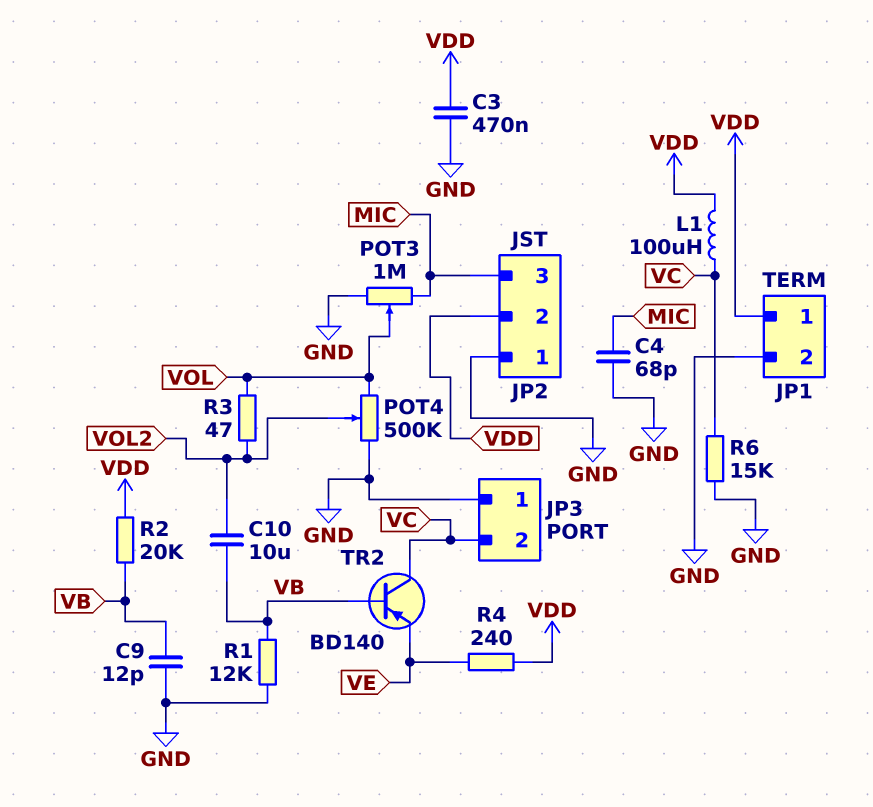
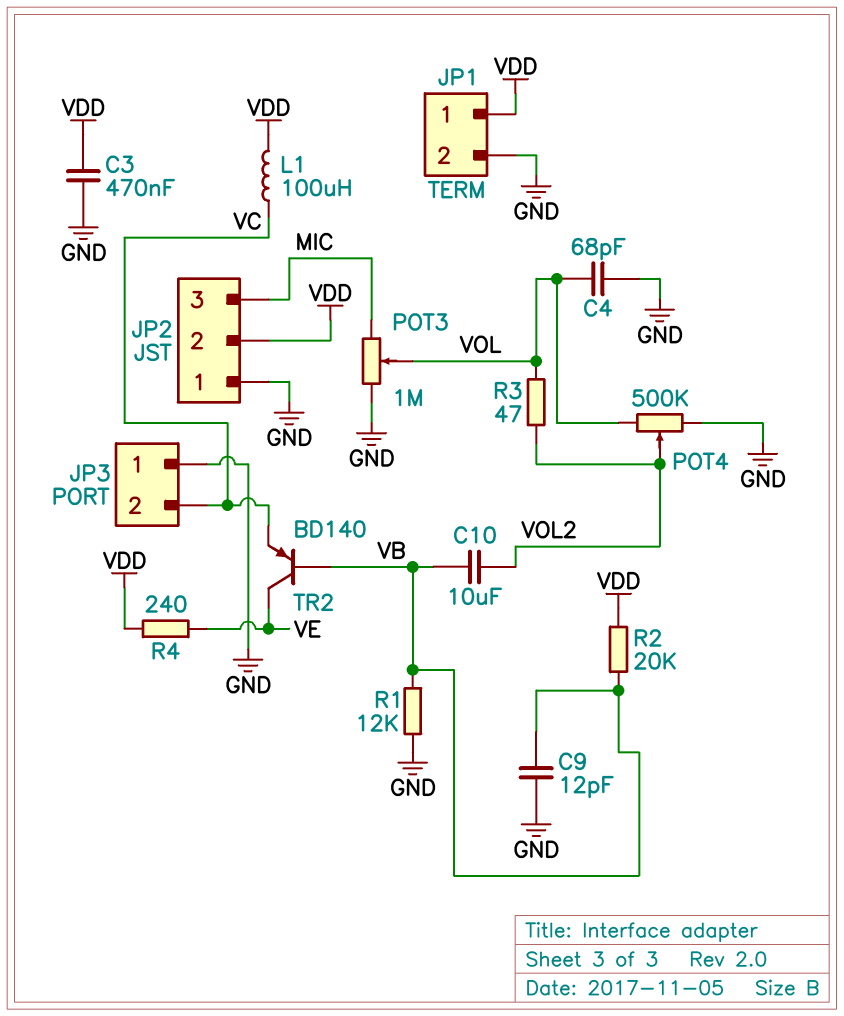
C4: 68pF (GND, MIC) -> 68pF (GND, VOL)
R6: 15k (GND, VC) -> none
TR2: PNP BD140 (B VB, C VC, E VE) -> PNP BD140 (B VB, C VE, E VC)

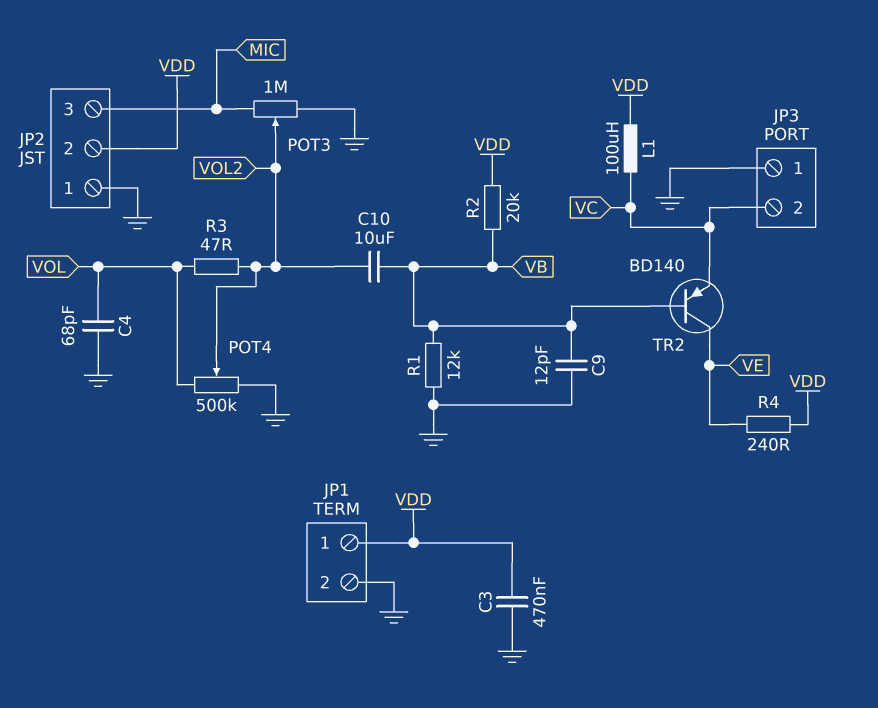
POT3: 1M (GND, MIC, wiper VOL) -> 1M (GND, MIC, wiper VOL2)

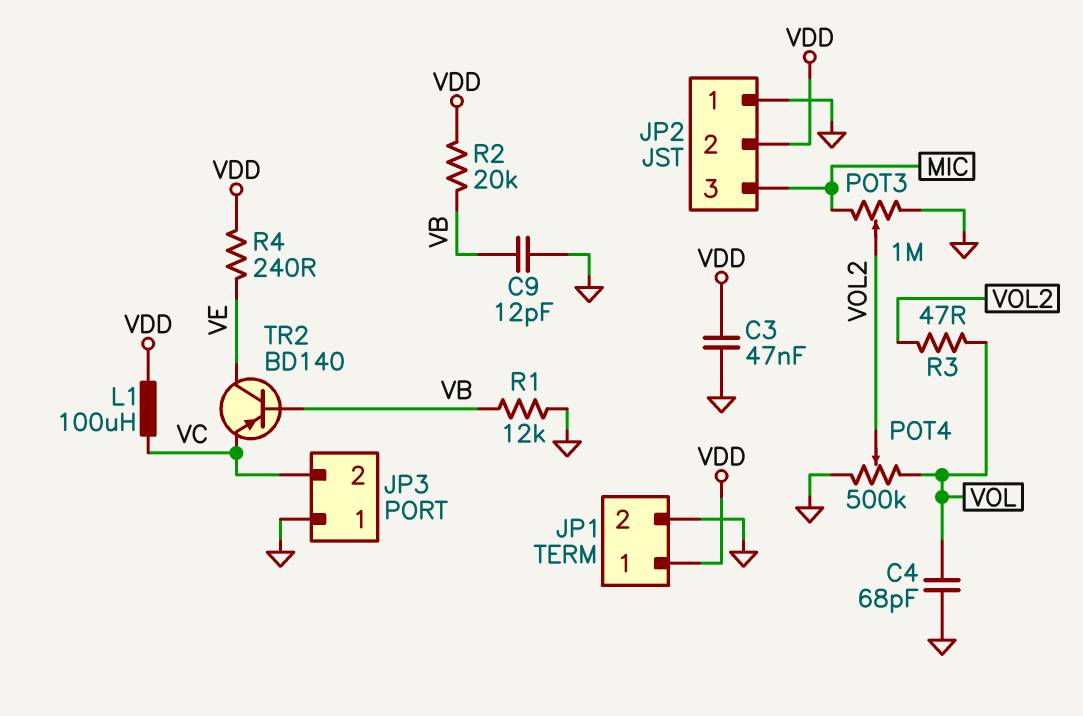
C3: 470nF (GND, VDD) -> 47nF (GND, VDD)
C10: 10uF (VB, VOL2) -> none

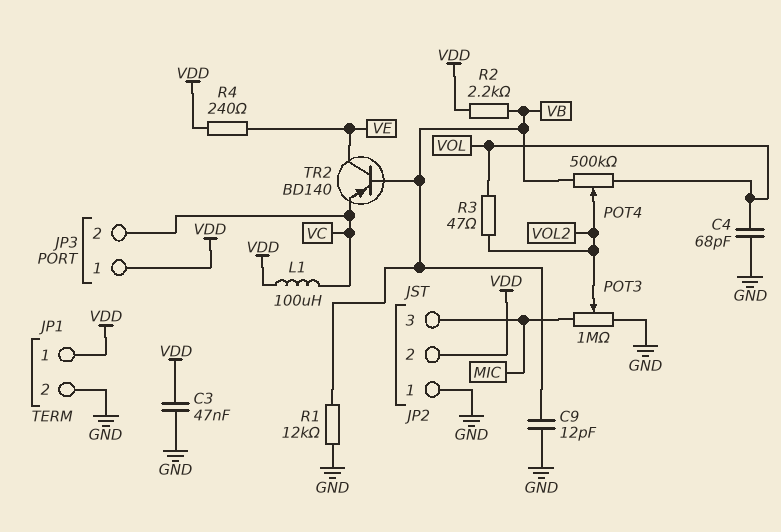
JP3 pin 1: GND -> VDD
POT4: 500k (GND, VOL, wiper VOL2) -> 500k (VB, VOL, wiper VOL2)
R2: 20k (VB, VDD) -> 2.2k (VB, VDD)

